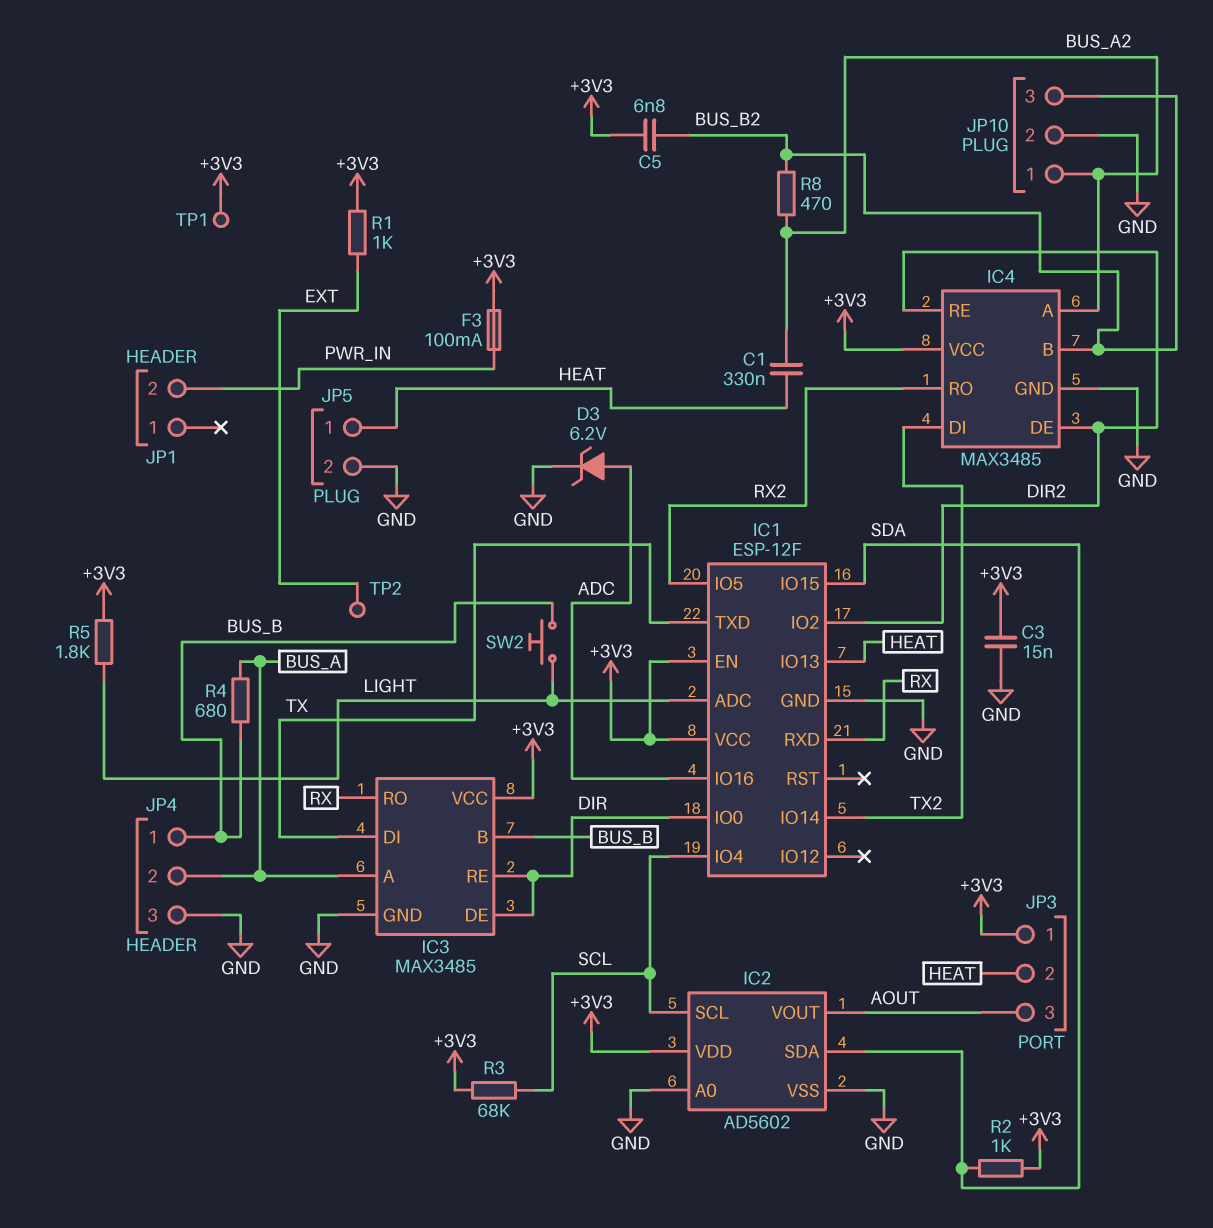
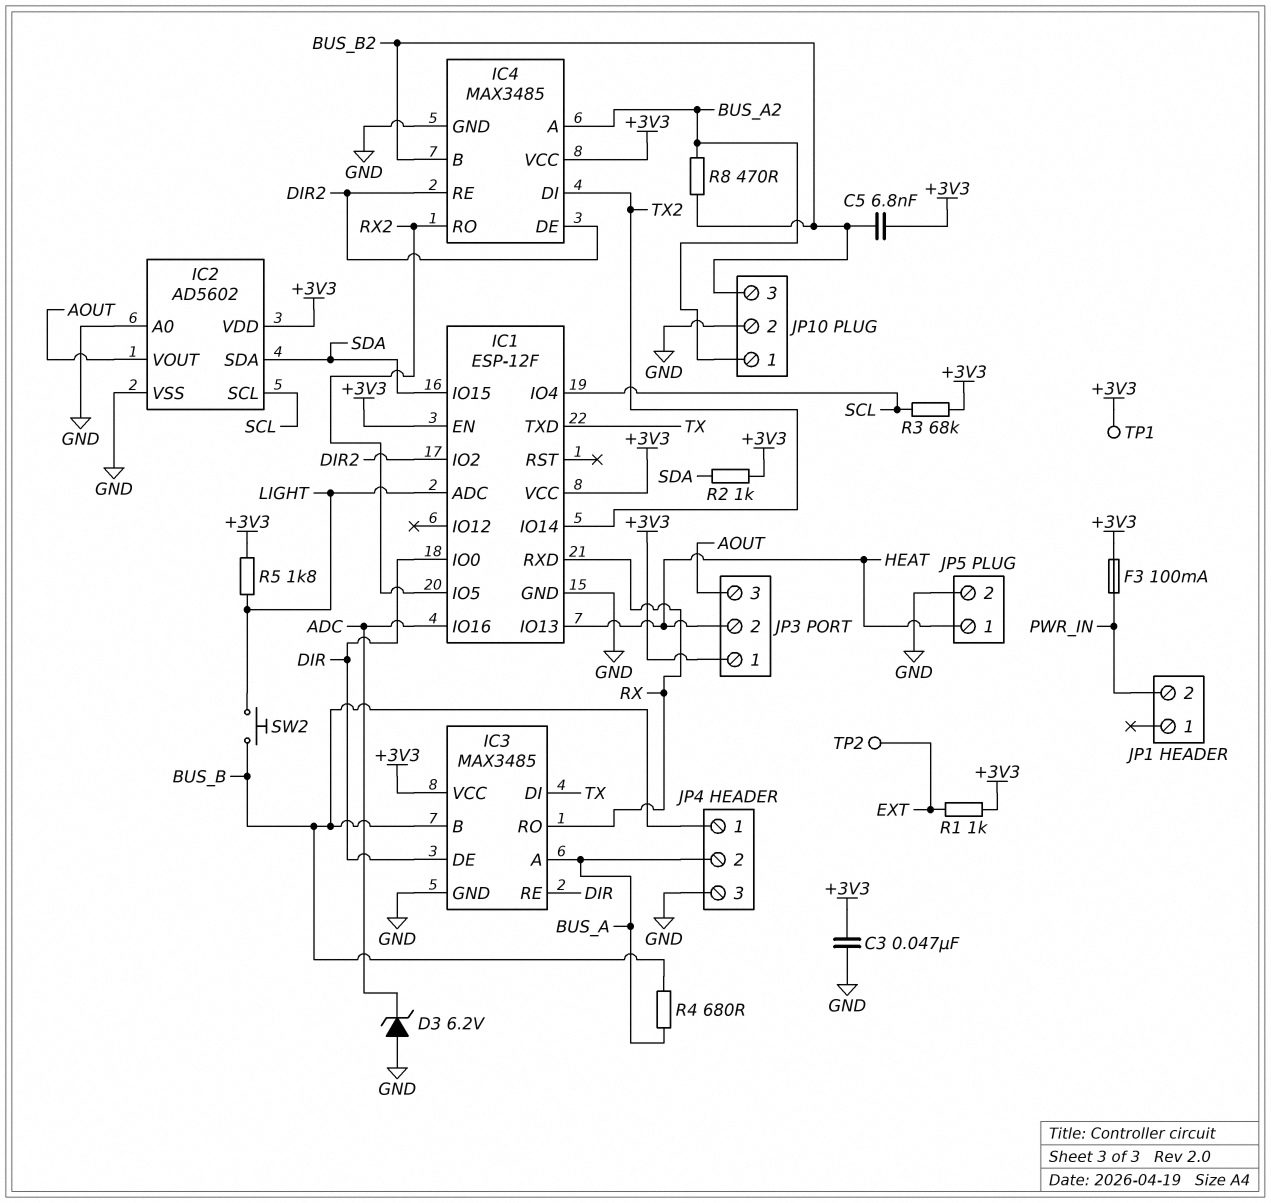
C1: 330nF (BUS_A2, HEAT) -> none
C3: 15nF (+3V3, GND) -> 47nF (+3V3, GND)
D3: zener 6.2V (A ADC, K GND) -> zener 6.2V (A GND, K ADC)

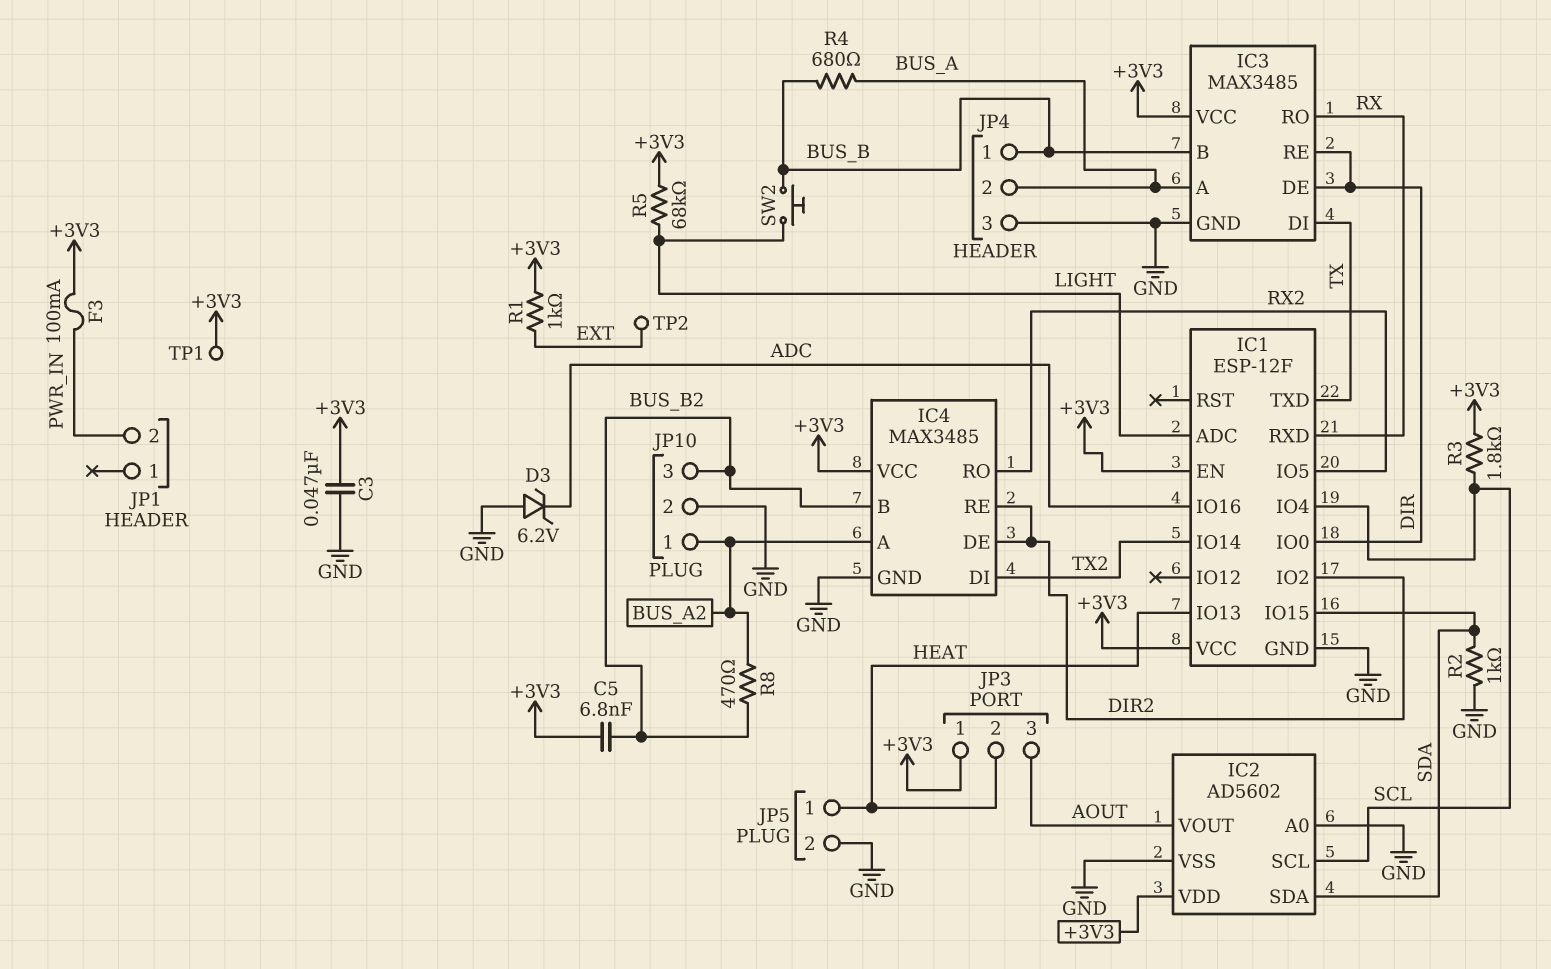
R2: 1k (+3V3, SDA) -> 1k (GND, SDA)
R3: 68k (+3V3, SCL) -> 1.8k (+3V3, SCL)
R5: 1.8k (+3V3, LIGHT) -> 68k (+3V3, LIGHT)

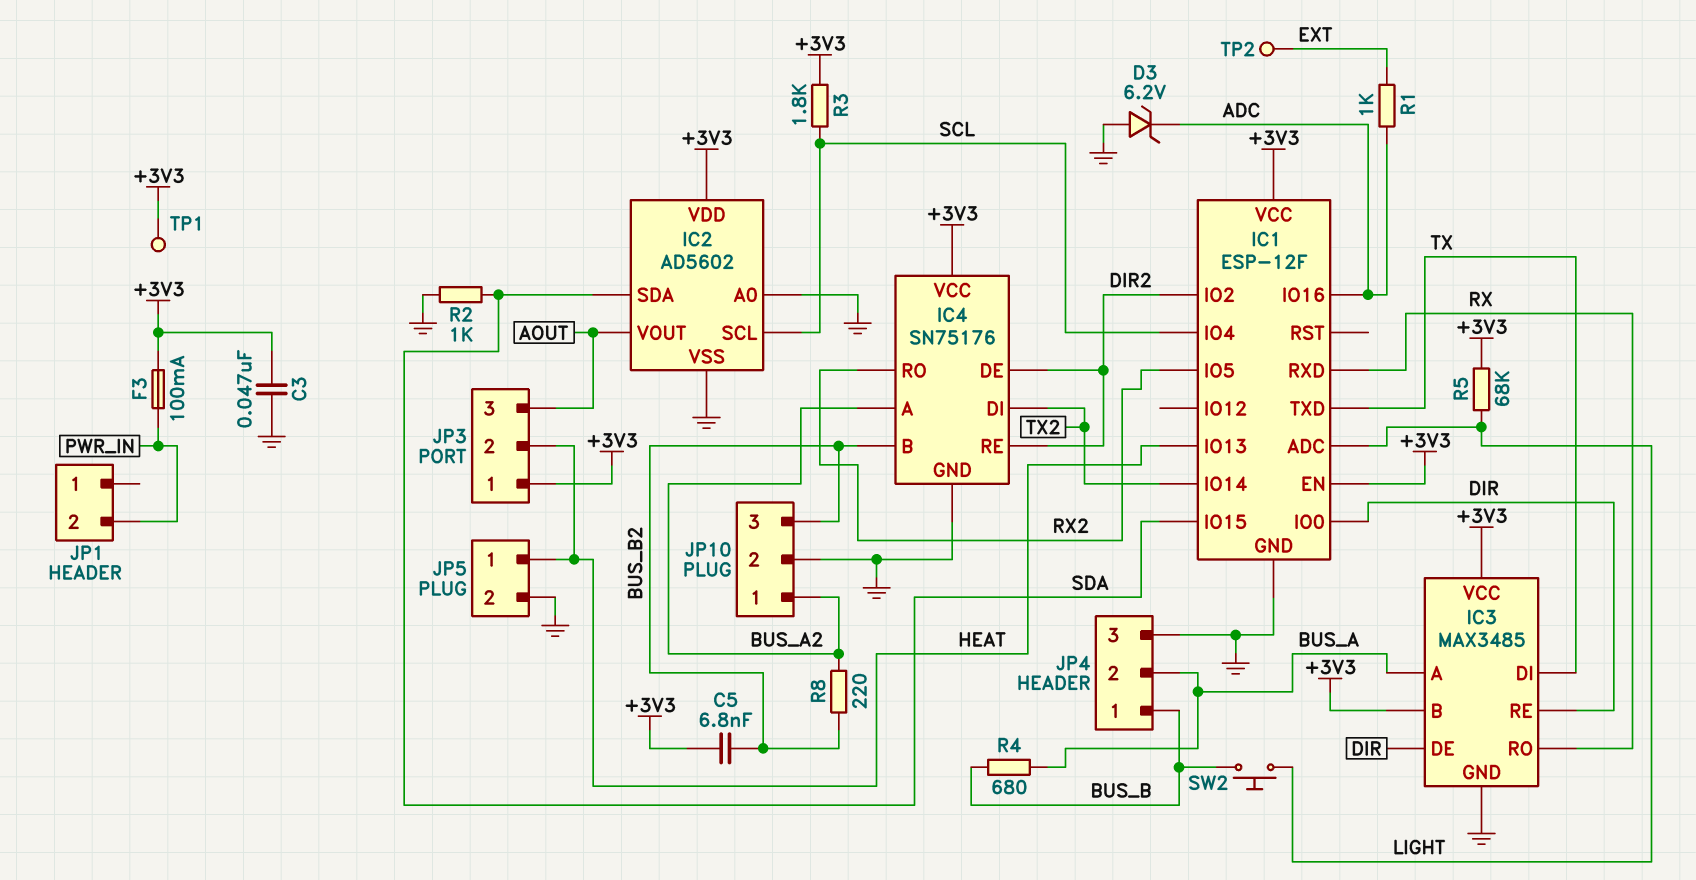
IC3 pin B: BUS_B -> +3V3
IC4: MAX3485 -> SN75176
R1: 1k (+3V3, EXT) -> 1k (ADC, EXT)
R8: 470 (BUS_A2, BUS_B2) -> 220 (BUS_A2, BUS_B2)

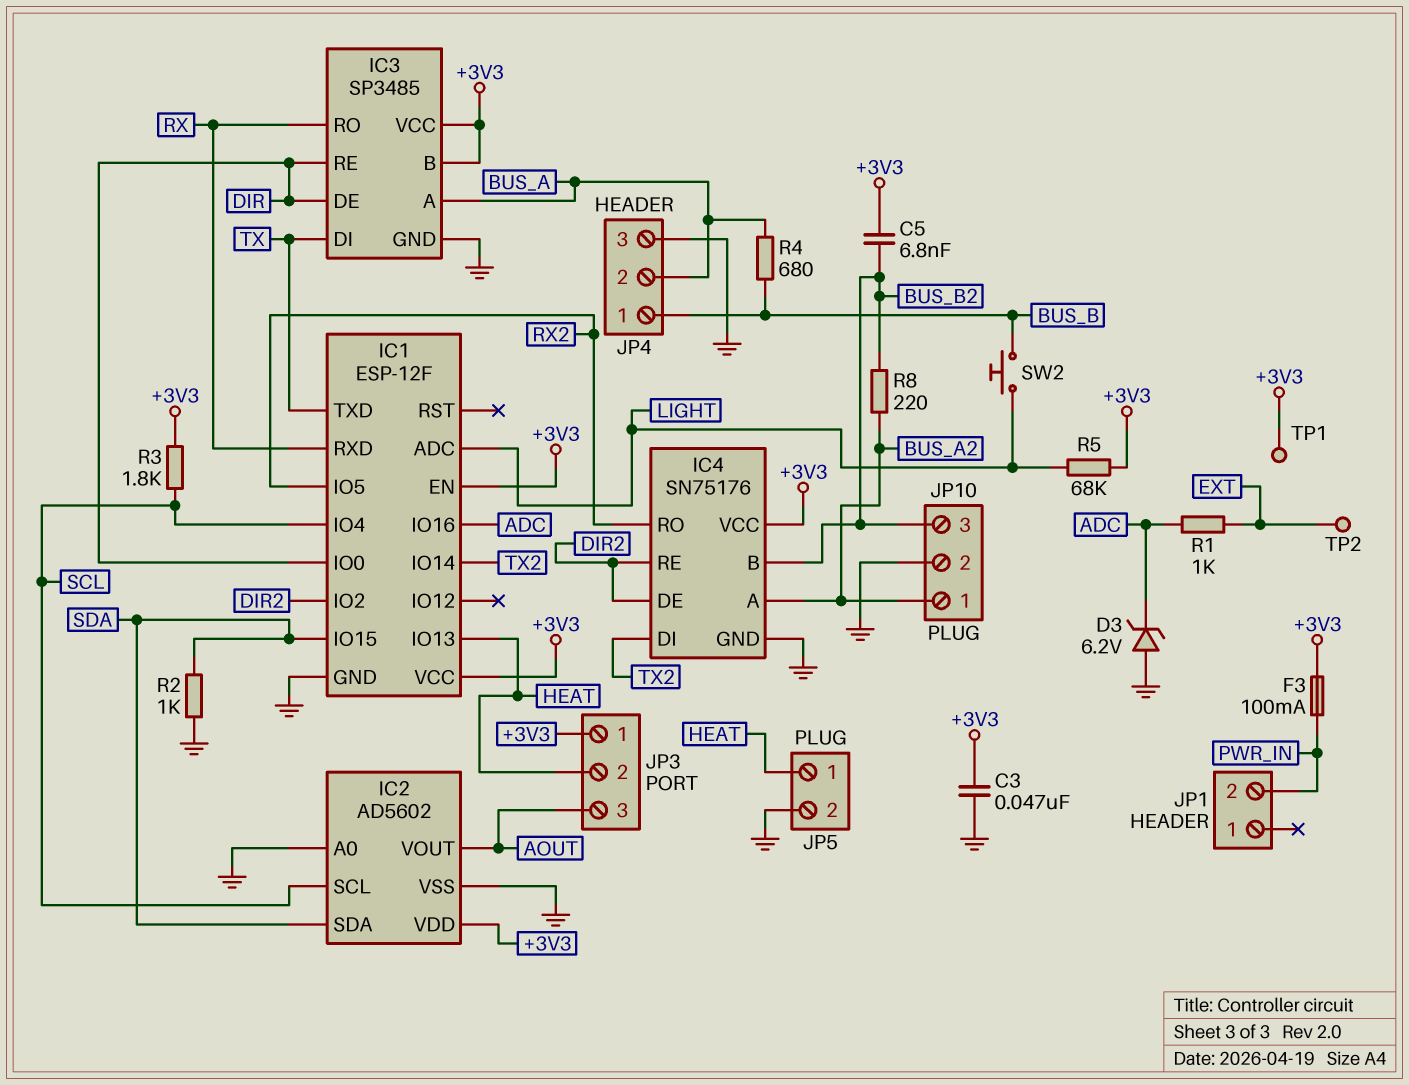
IC3: MAX3485 -> SP3485

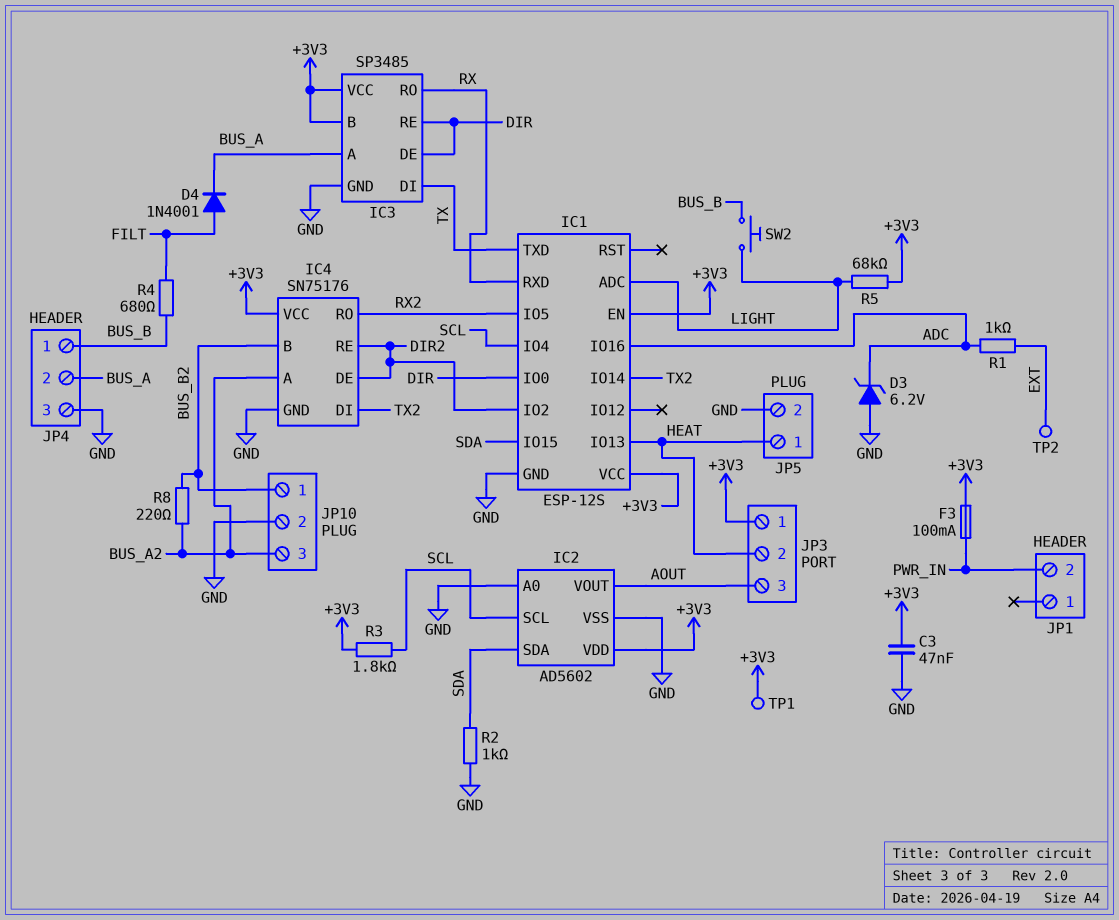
C5: 6.8nF (+3V3, BUS_B2) -> none
D4: none -> diode 1N4001 (A FILT, K BUS_A)
IC1: ESP-12F -> ESP-12S
JP10 pin 1: BUS_A2 -> BUS_B2
JP10 pin 3: BUS_B2 -> BUS_A2
R4: 680 (BUS_A, BUS_B) -> 680 (BUS_B, FILT)

